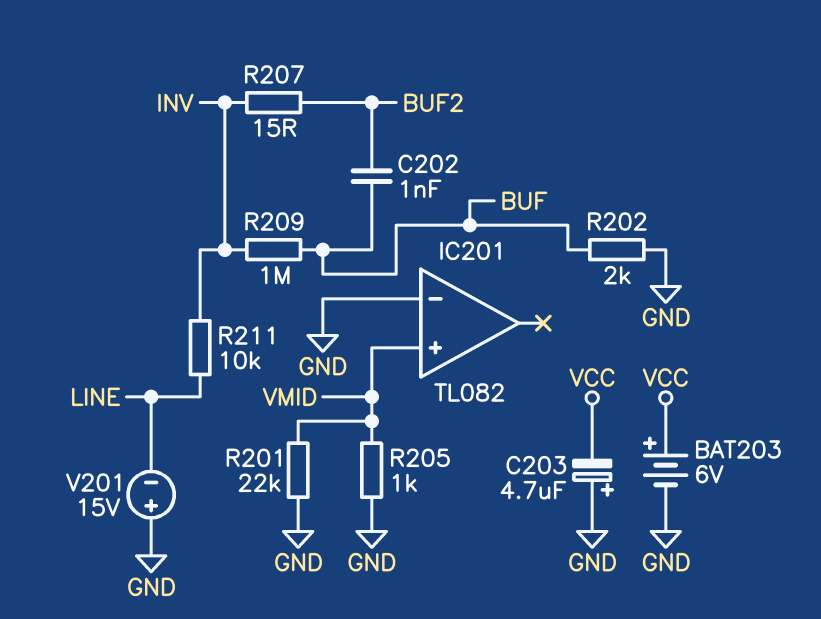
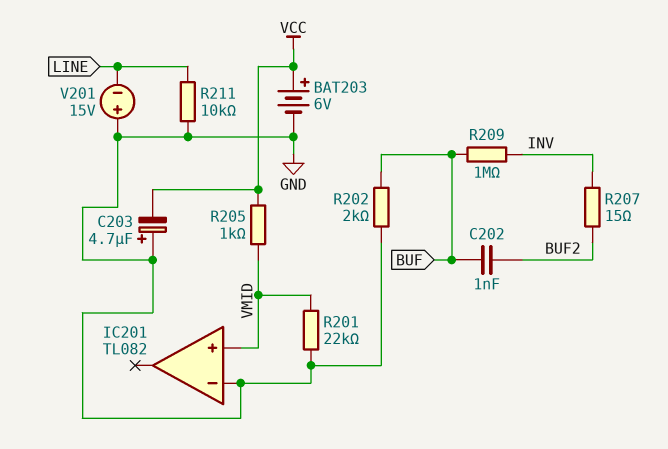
R205: 1k (GND, VMID) -> 1k (VCC, VMID)
R211: 10k (INV, LINE) -> 10k (GND, LINE)

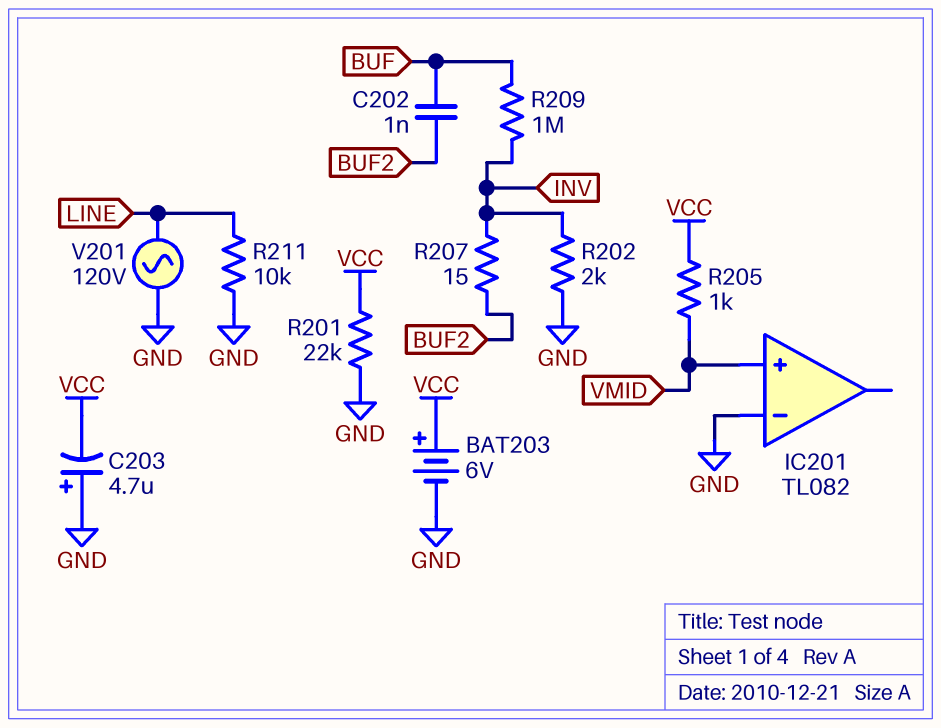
R201: 22k (GND, VMID) -> 22k (GND, VCC)
R202: 2k (BUF, GND) -> 2k (GND, INV)
V201: 15V (plus GND, minus LINE) -> AC 120V (GND, LINE)

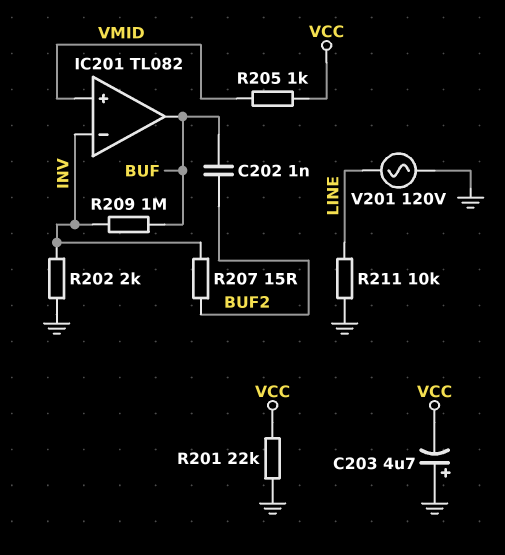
BAT203: 6V (plus VCC, minus GND) -> none
IC201 pin in-: GND -> INV
IC201 pin out: none -> BUF

